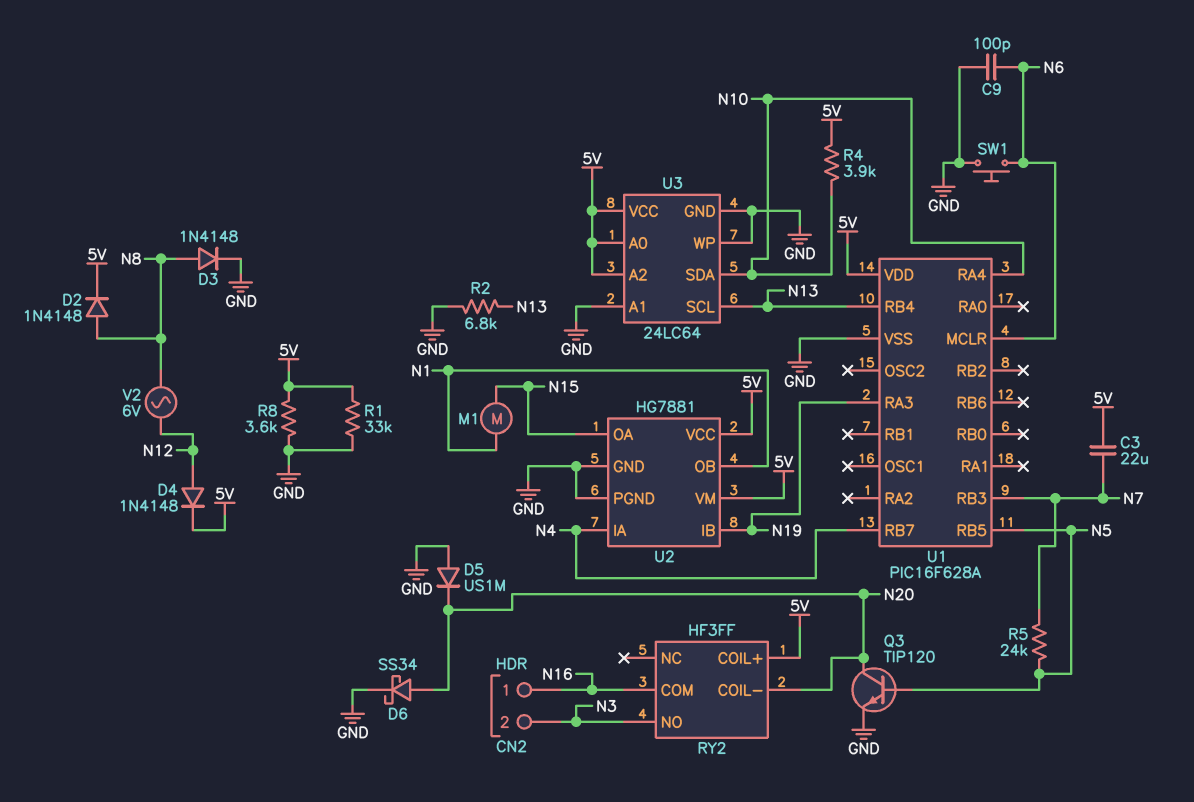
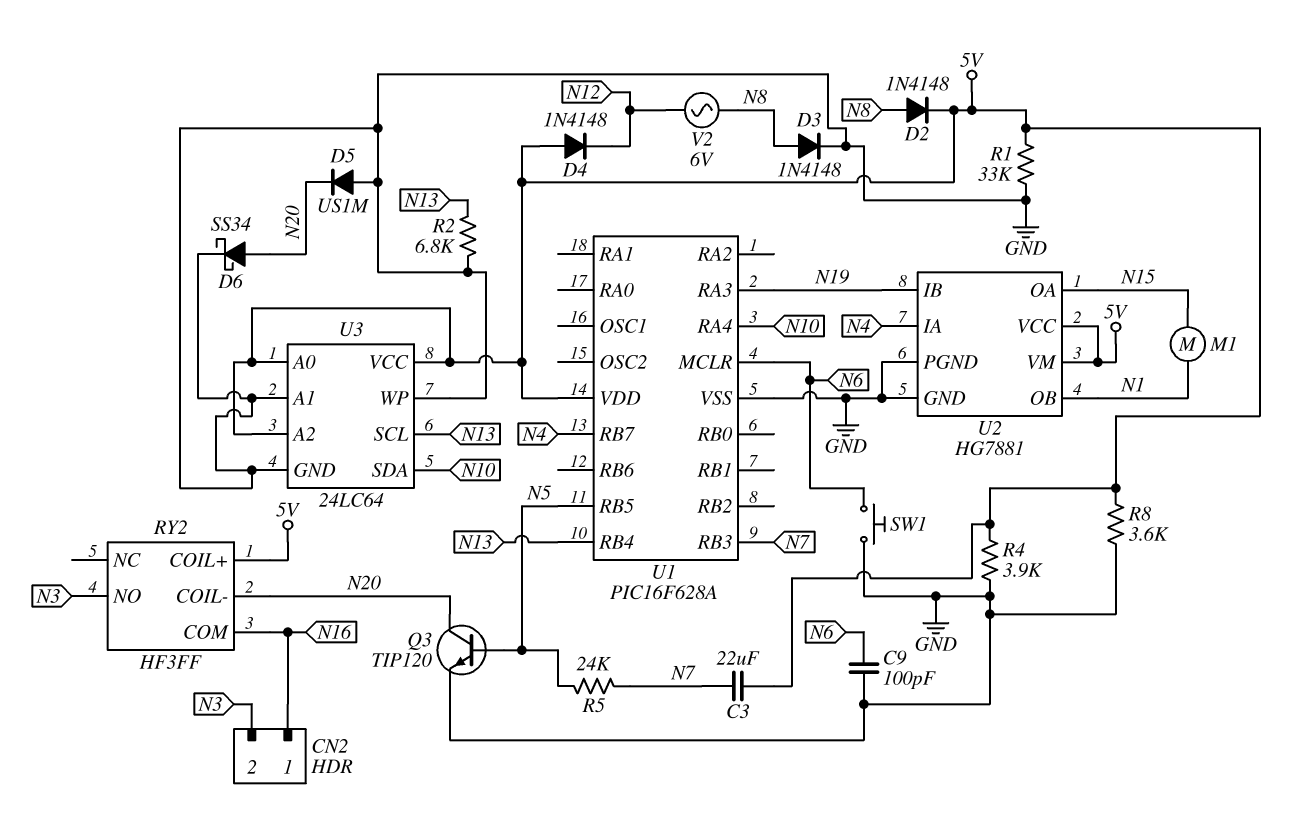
D4: diode 1N4148 (A N12, K 5V) -> diode 1N4148 (A 5V, K N12)
R4: 3.9k (5V, N10) -> 3.9k (5V, GND)

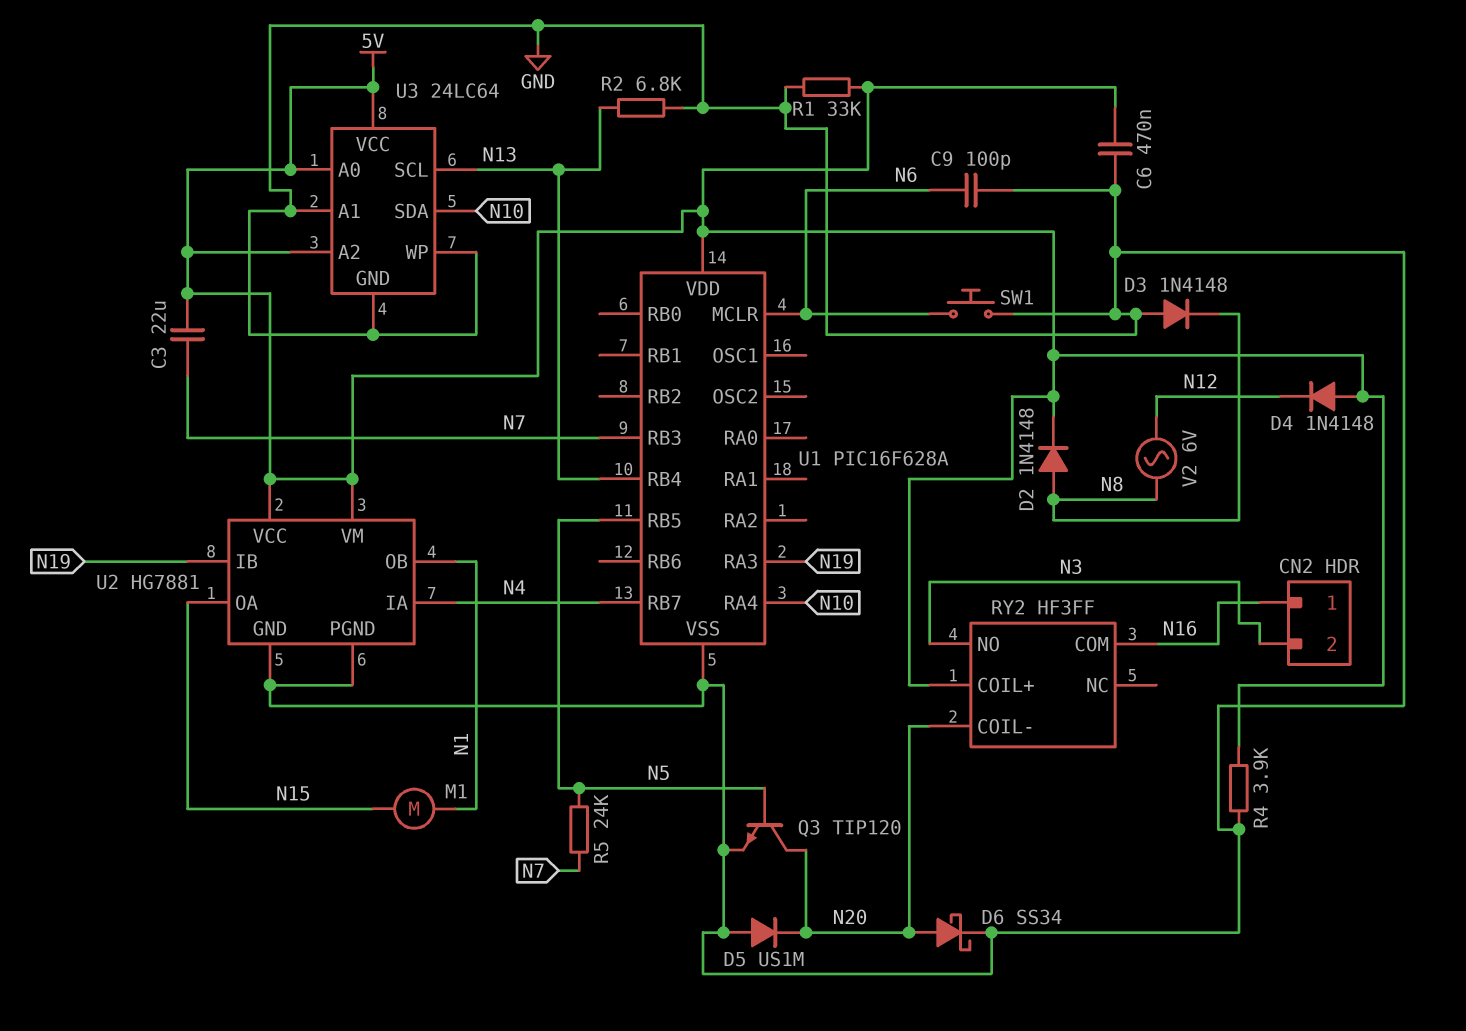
C6: none -> 470nF (5V, GND)
D3: diode 1N4148 (A N8, K GND) -> diode 1N4148 (A GND, K N8)
R8: 3.6k (5V, GND) -> none

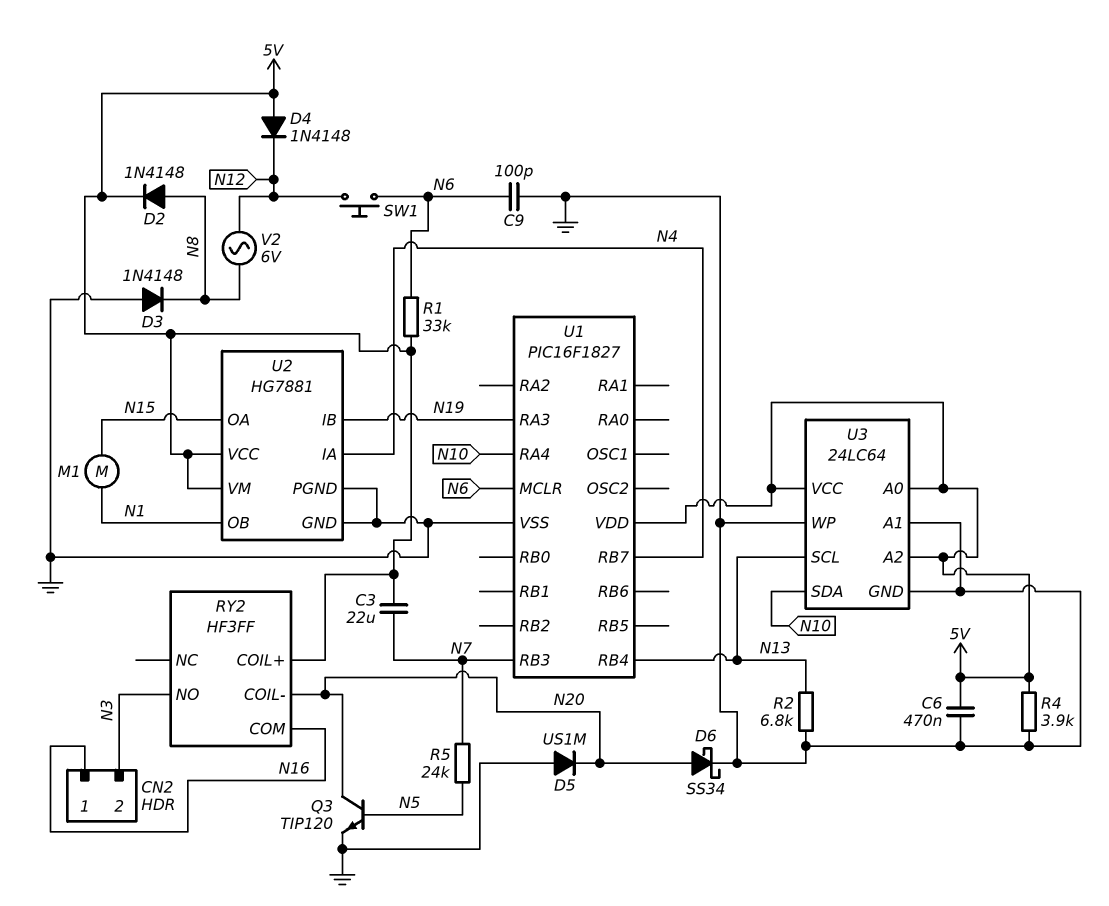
R1: 33k (5V, GND) -> 33k (5V, N6)
SW1: button (GND, N6) -> button (N6, N12)
U1: PIC16F628A -> PIC16F1827
U1 pin RB5: N5 -> none

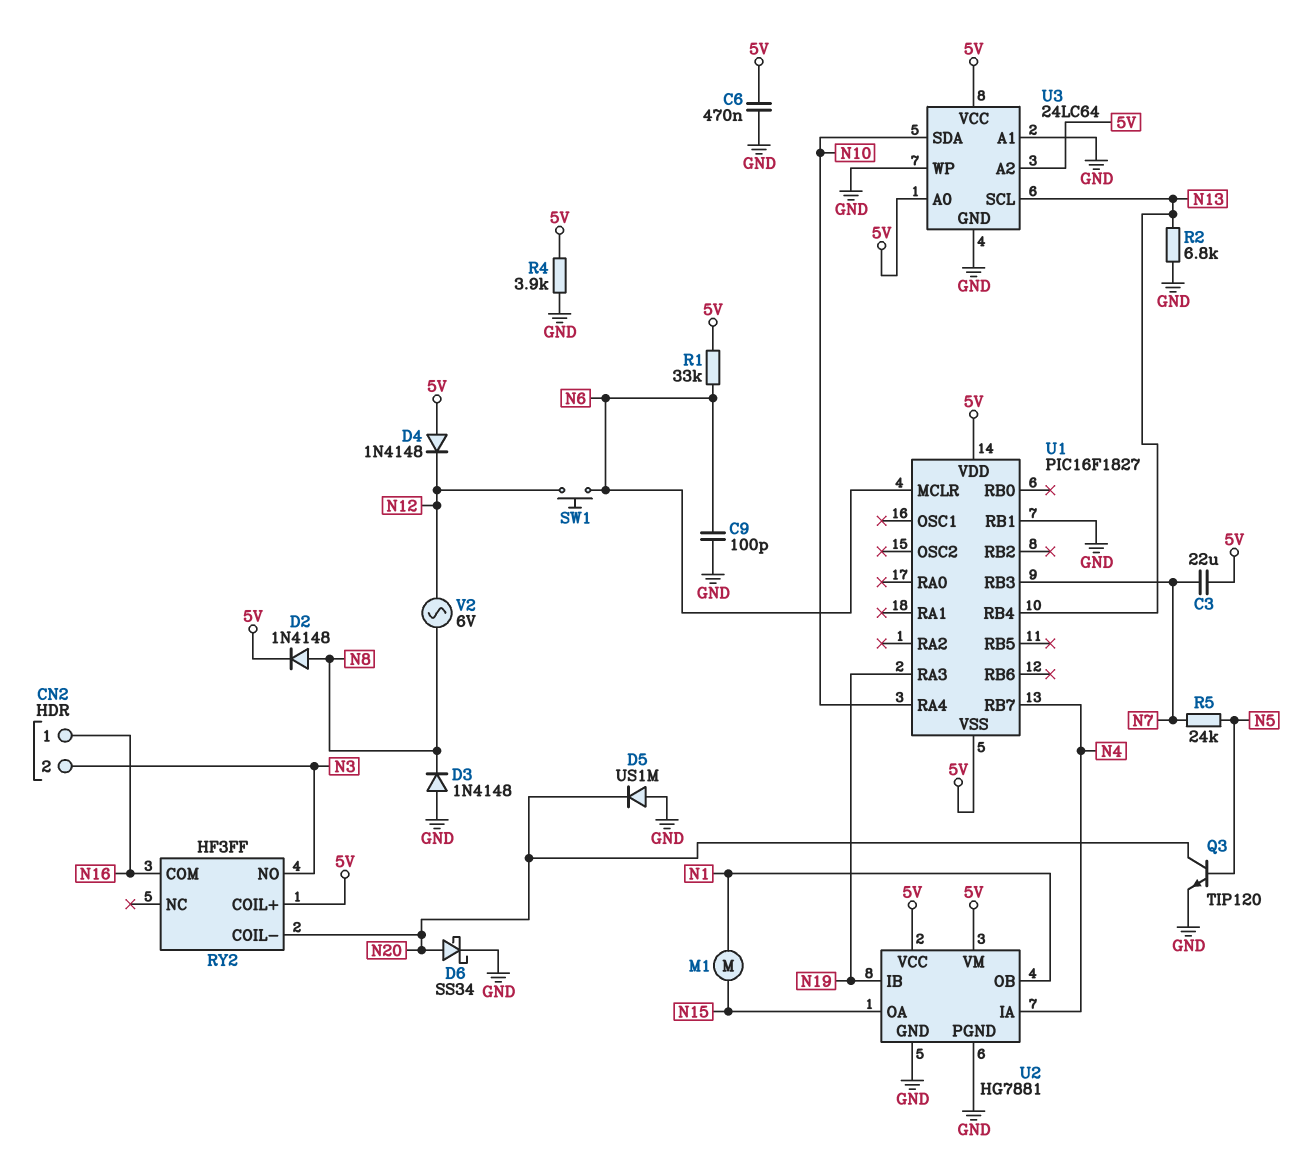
U1 pin RB1: none -> GND
U1 pin VSS: GND -> 5V

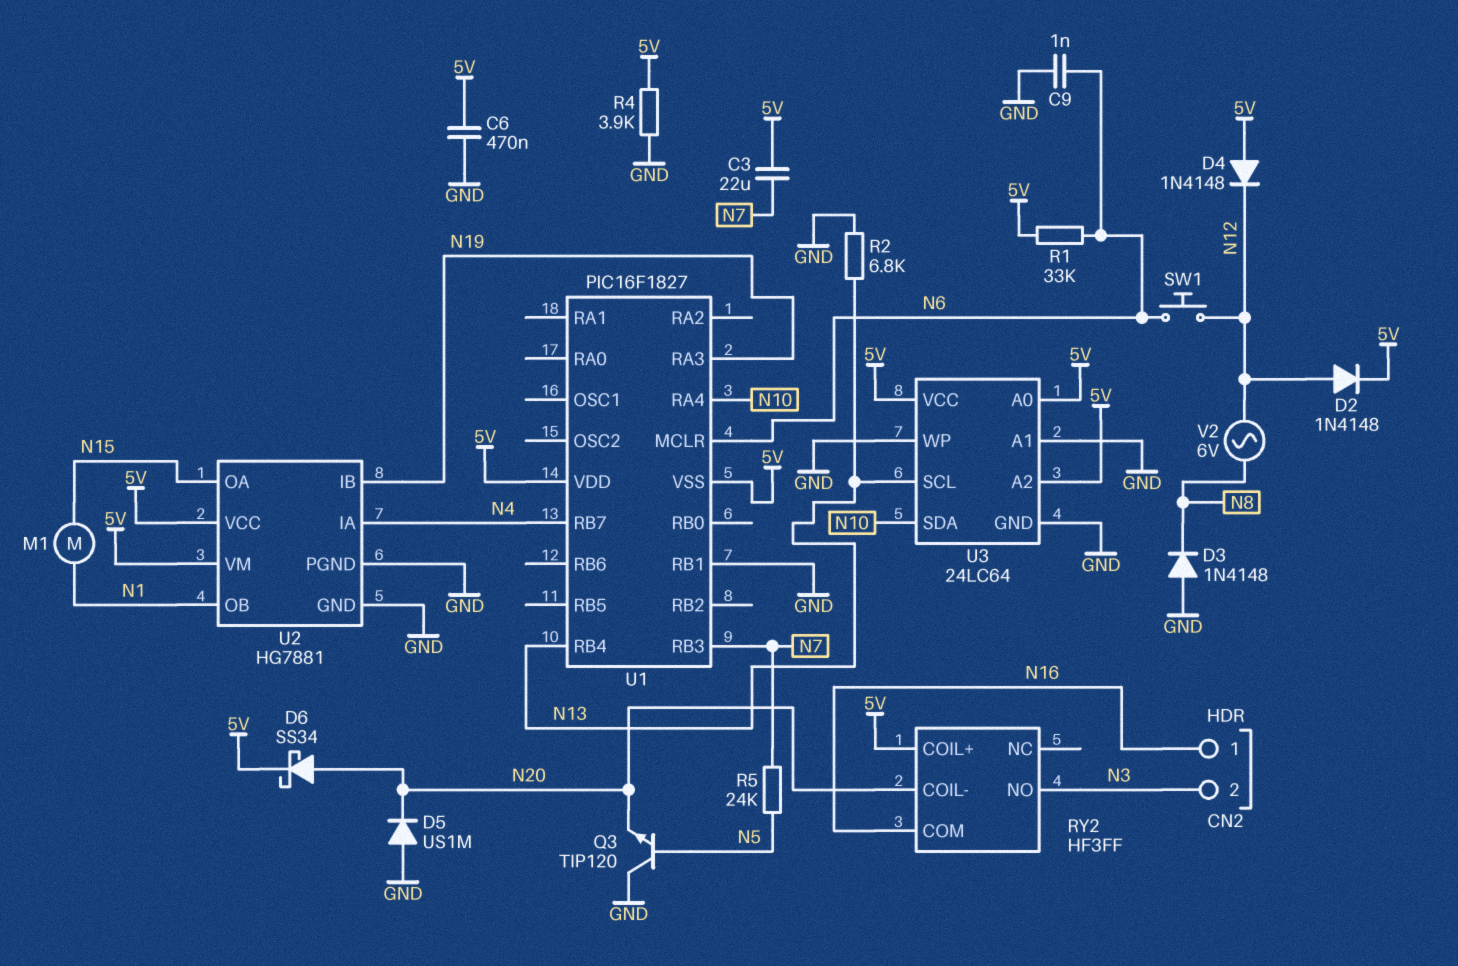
C9: 100pF (GND, N6) -> 1nF (GND, N6)
D2: diode 1N4148 (A N8, K 5V) -> diode 1N4148 (A N12, K 5V)
D6: schottky SS34 (A N20, K GND) -> schottky SS34 (A N20, K 5V)
Q3: NPN TIP120 (B N5, C N20, E GND) -> NPN TIP120 (B N5, C GND, E N20)

